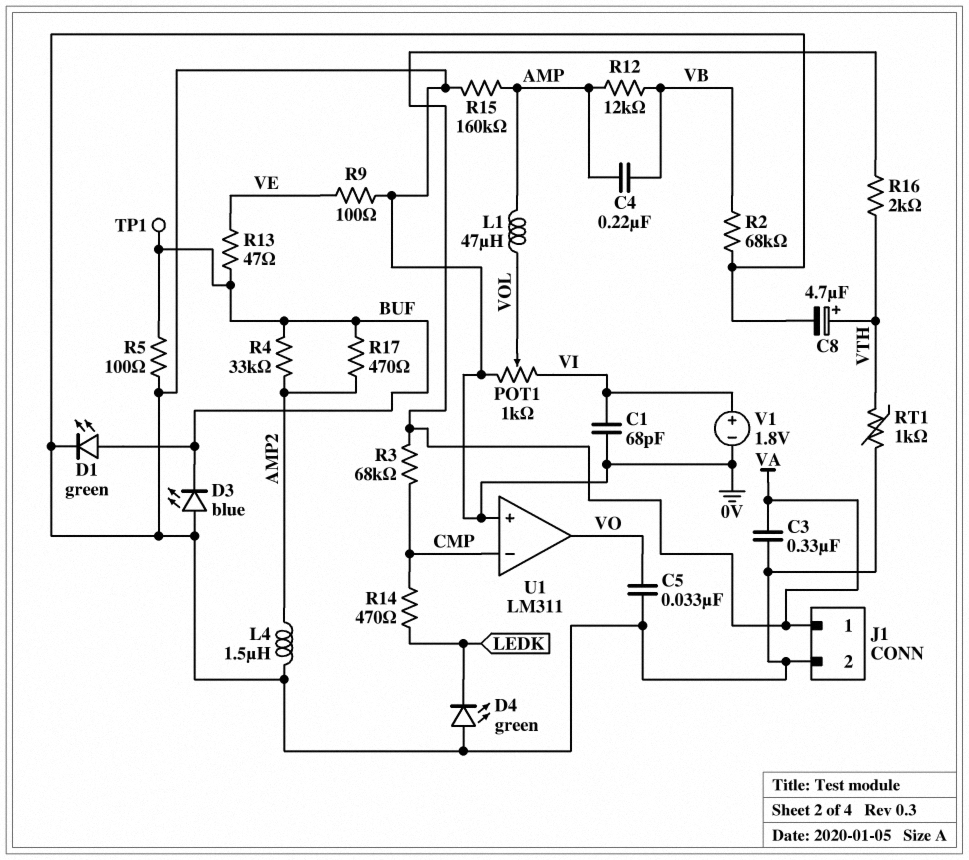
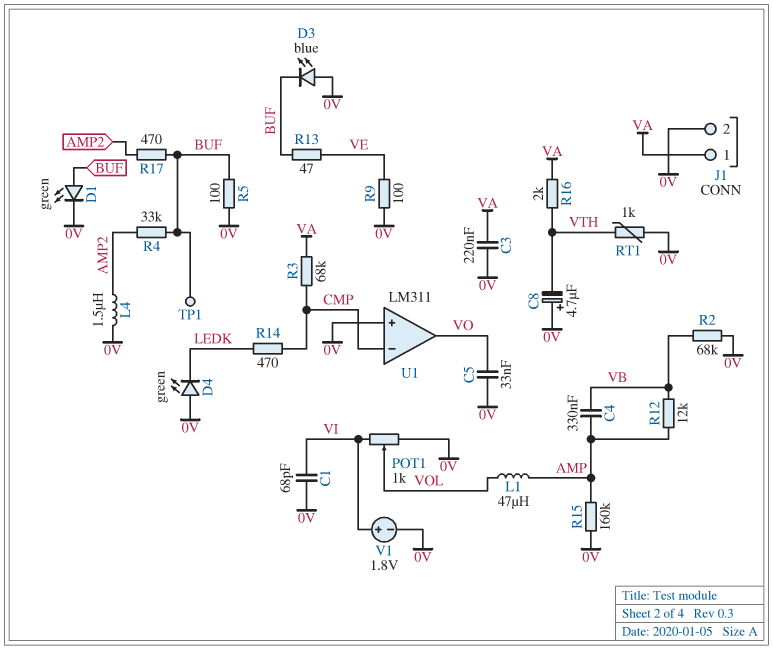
C3: 330nF (0V, VA) -> 220nF (0V, VA)
C4: 220nF (AMP, VB) -> 330nF (AMP, VB)
C8: 4.7uF (plus VTH, minus 0V) -> 4.7uF (plus 0V, minus VTH)

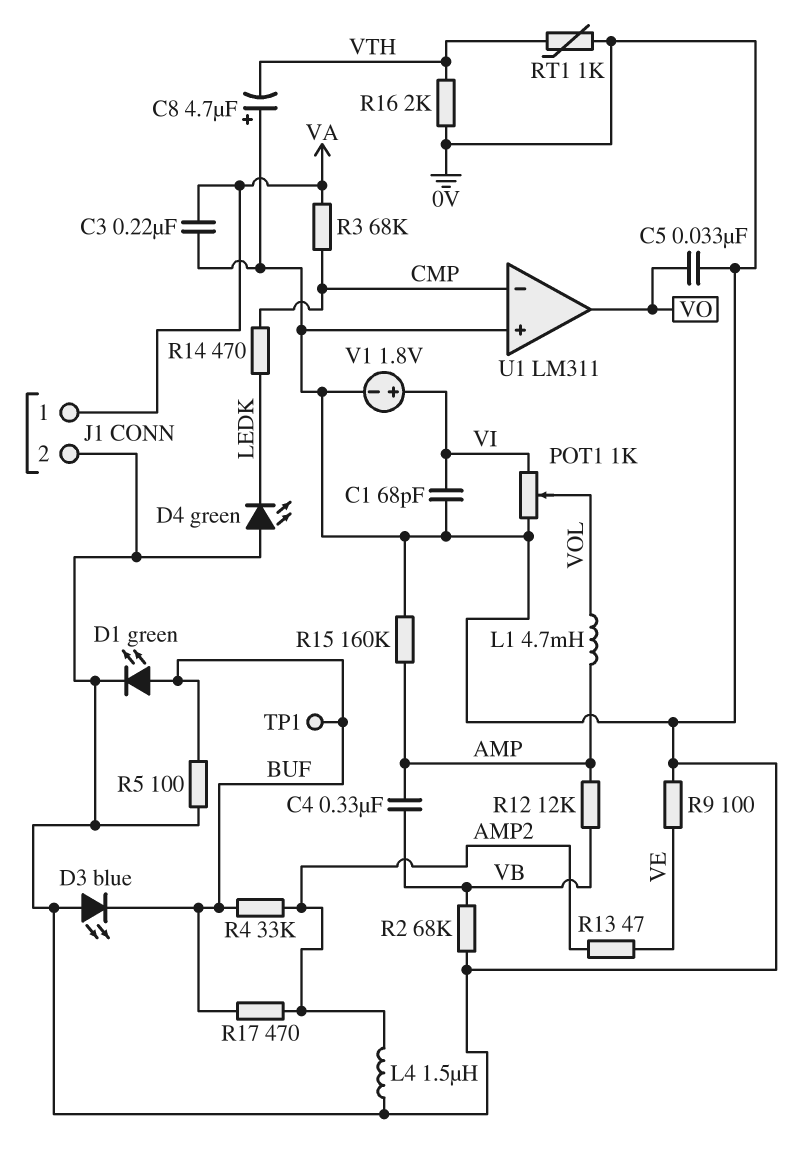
L1: 47uH (AMP, VOL) -> 4.7mH (AMP, VOL)
R13: 47 (BUF, VE) -> 47 (AMP2, VE)
R16: 2k (VA, VTH) -> 2k (0V, VTH)

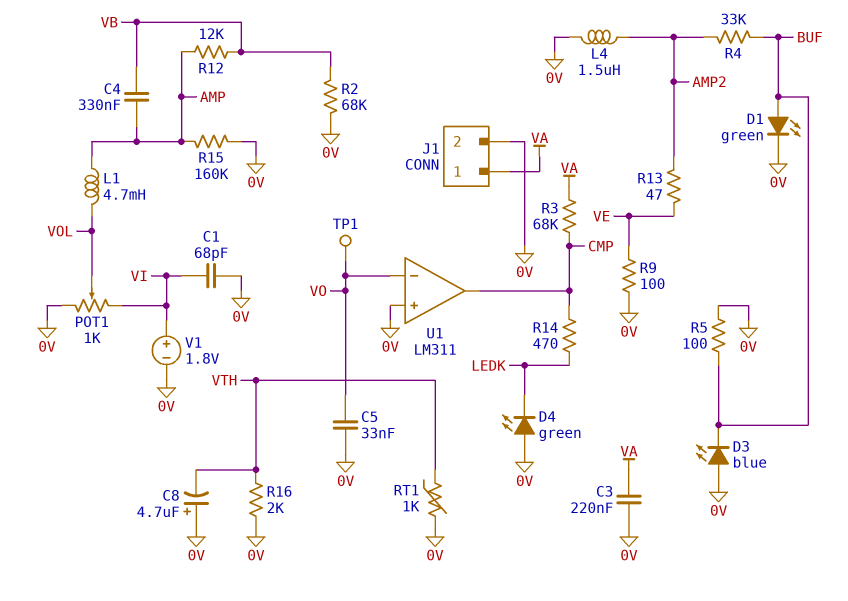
R17: 470 (AMP2, BUF) -> none
TP1: test point (BUF) -> test point (VO)
U1 pin in-: CMP -> VO
U1 pin out: VO -> CMP

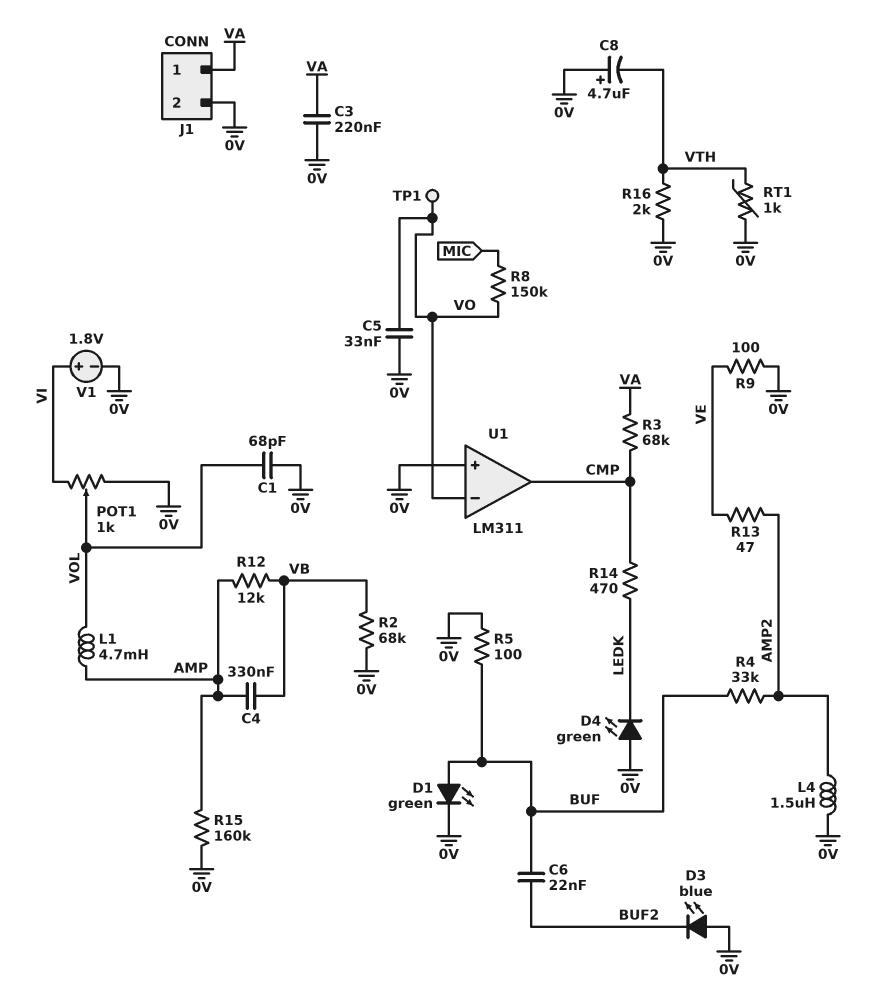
C1: 68pF (0V, VI) -> 68pF (0V, VOL)
C6: none -> 22nF (BUF, BUF2)
D3: LED blue (A 0V, K BUF) -> LED blue (A 0V, K BUF2)
R8: none -> 150k (MIC, VO)

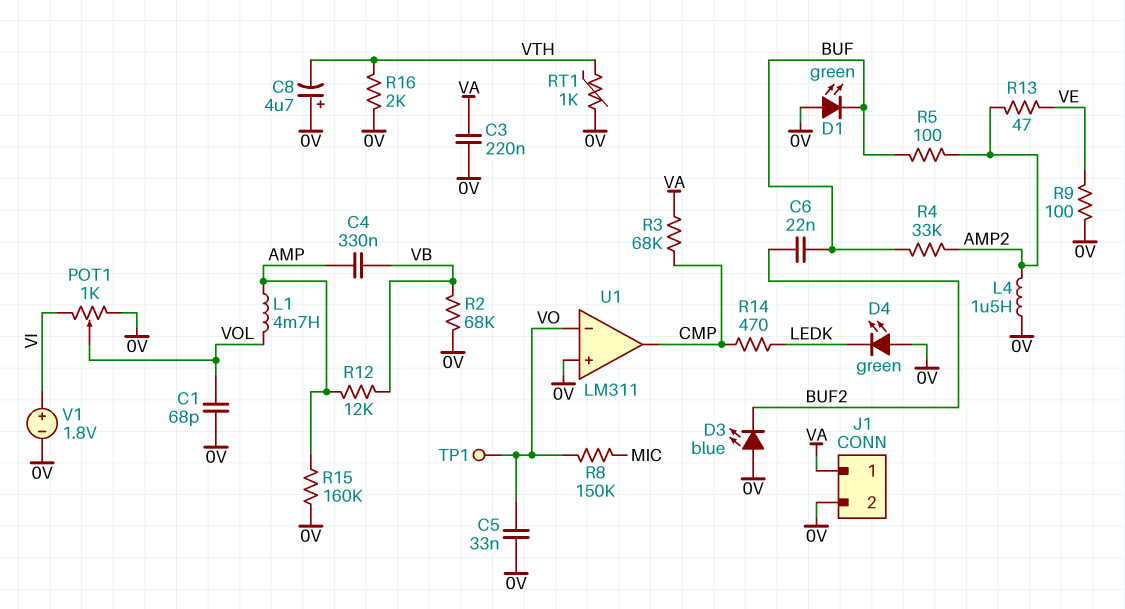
D1: LED green (A BUF, K 0V) -> LED green (A 0V, K BUF)
R5: 100 (0V, BUF) -> 100 (AMP2, BUF)

